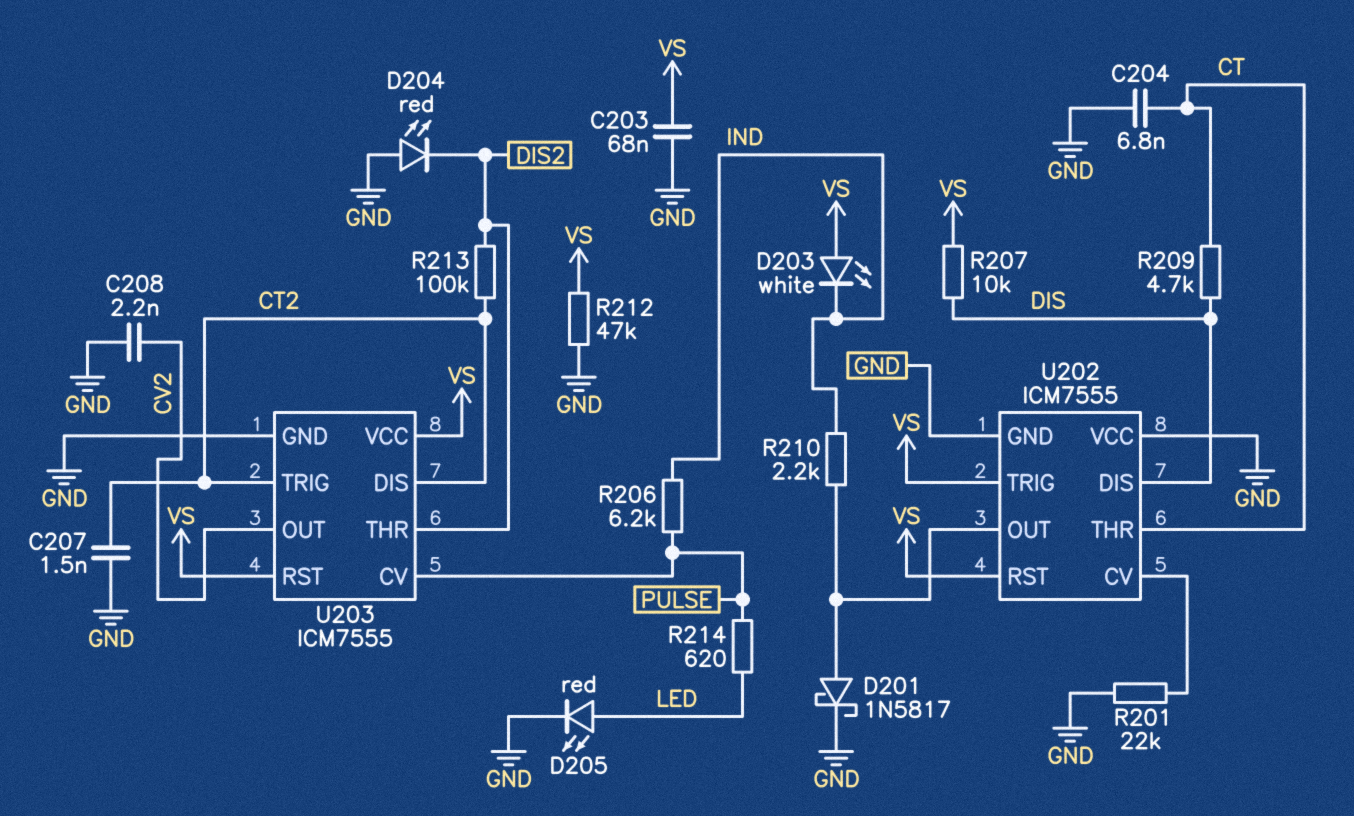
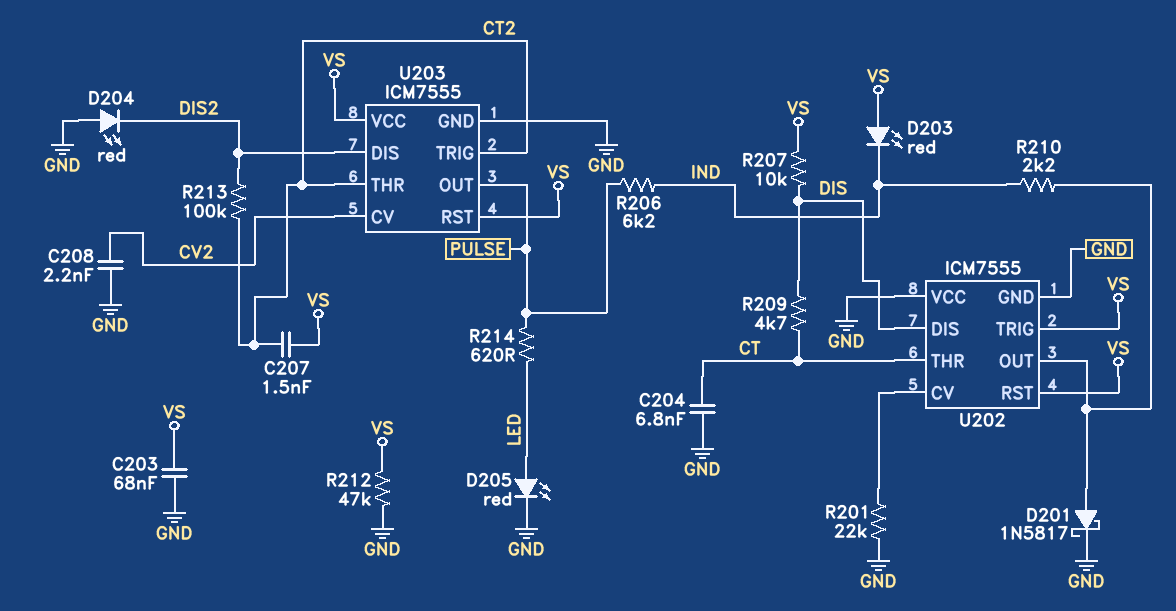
C207: 1.5nF (CT2, GND) -> 1.5nF (CT2, VS)
D203: LED white (A VS, K IND) -> LED red (A VS, K IND)
U203 pin CV: PULSE -> CV2
U203 pin DIS: CT2 -> DIS2
U203 pin OUT: CV2 -> PULSE
U203 pin THR: DIS2 -> CT2

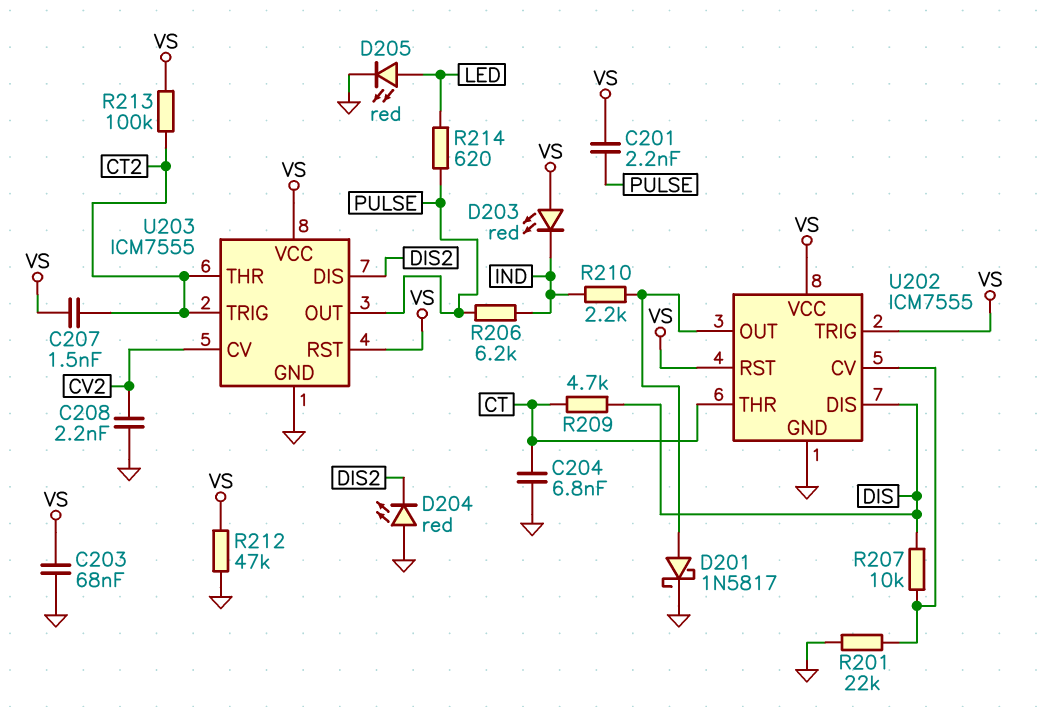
C201: none -> 2.2nF (PULSE, VS)
R207: 10k (DIS, VS) -> 10k (DIS, U202/CV)
R213: 100k (CT2, DIS2) -> 100k (CT2, VS)
U202 pin VCC: GND -> VS

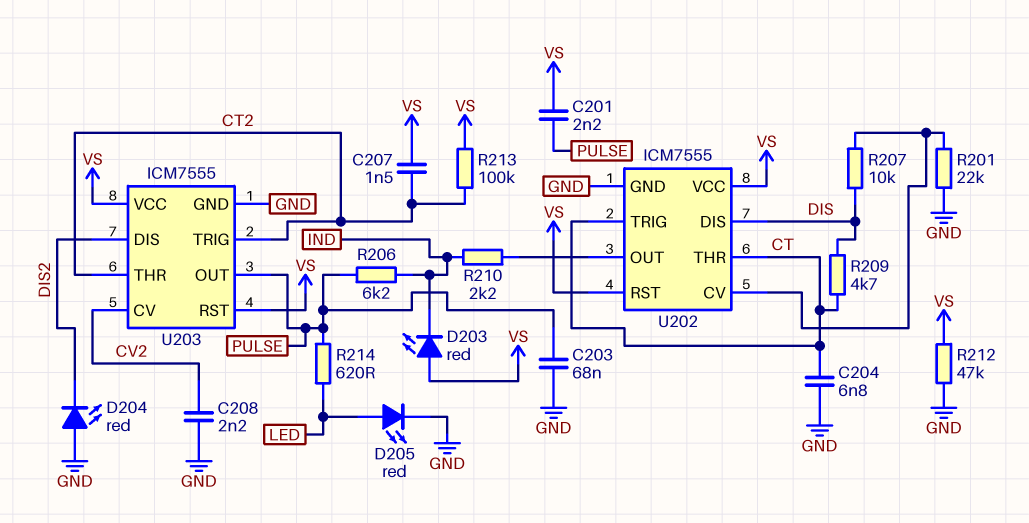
C203: 68nF (GND, VS) -> 68nF (GND, PULSE)
D201: schottky 1N5817 (A U202/OUT, K GND) -> none
U202 pin TRIG: VS -> CT

